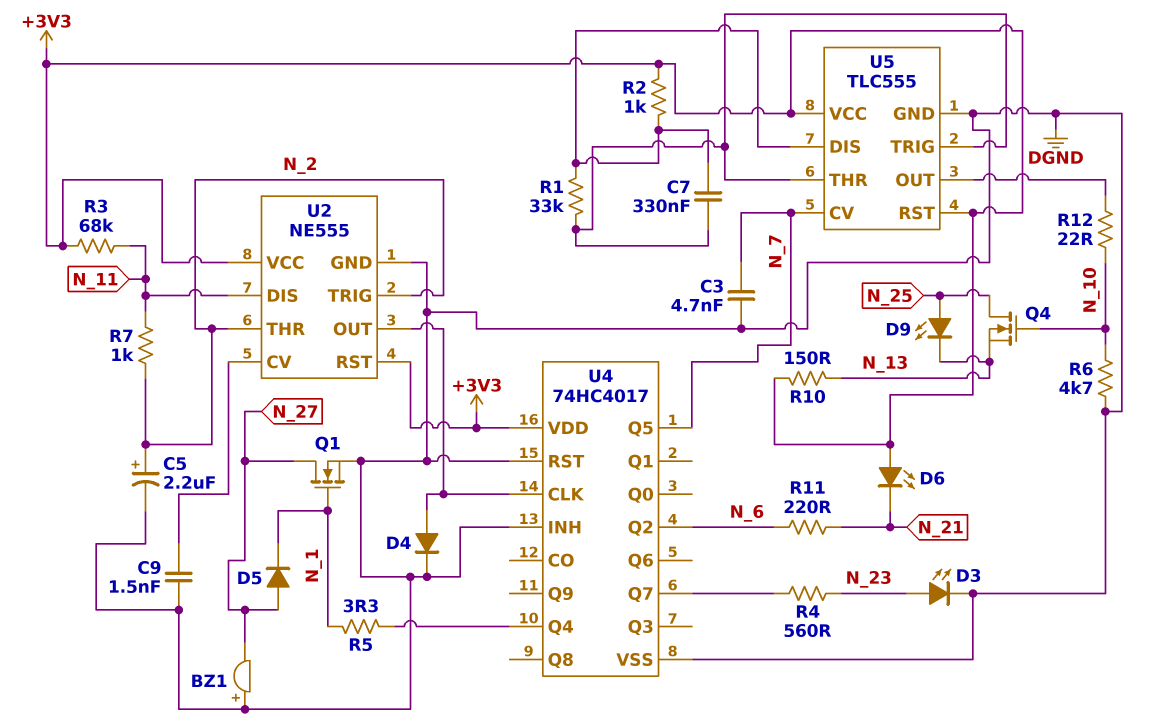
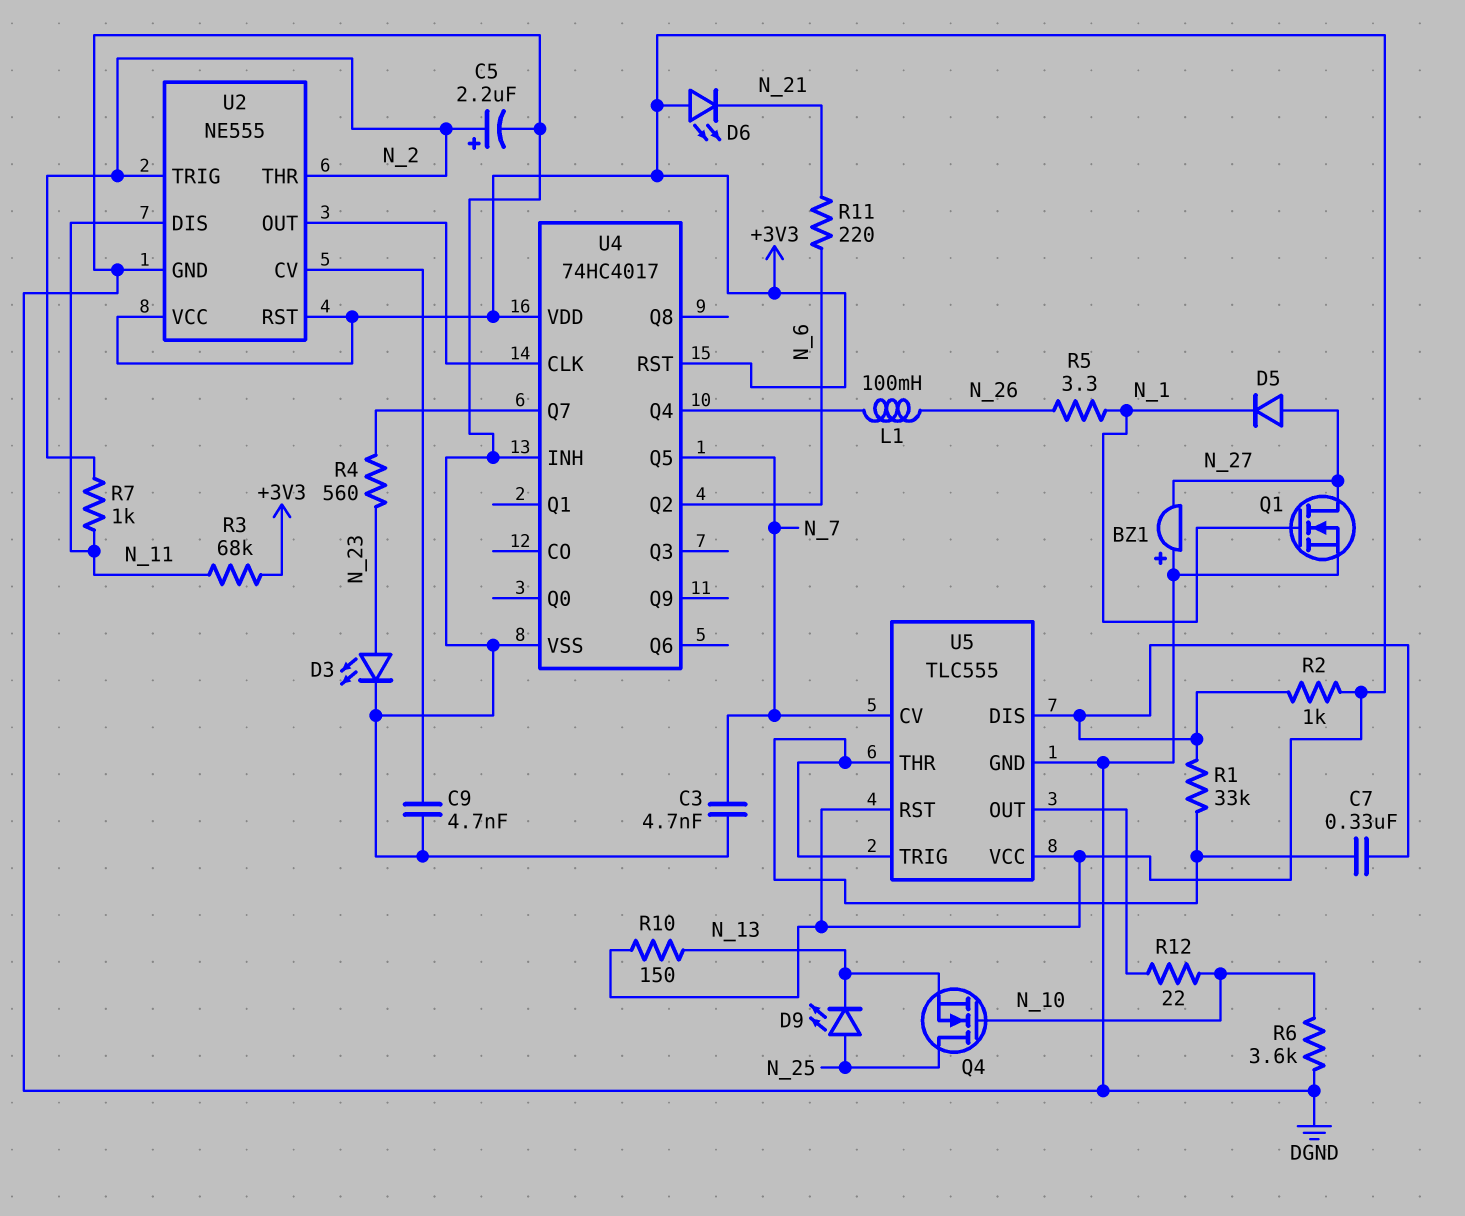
C9: 1.5nF (DGND, U2/CV) -> 4.7nF (DGND, U2/CV)
D4: diode (A U2/OUT, K DGND) -> none
L1: none -> 100mH (N_26, U4/Q4)
R5: 3.3 (N_1, U4/Q4) -> 3.3 (N_1, N_26)
R6: 4.7k (DGND, N_10) -> 3.6k (DGND, N_10)
U4 pin RST: DGND -> +3V3

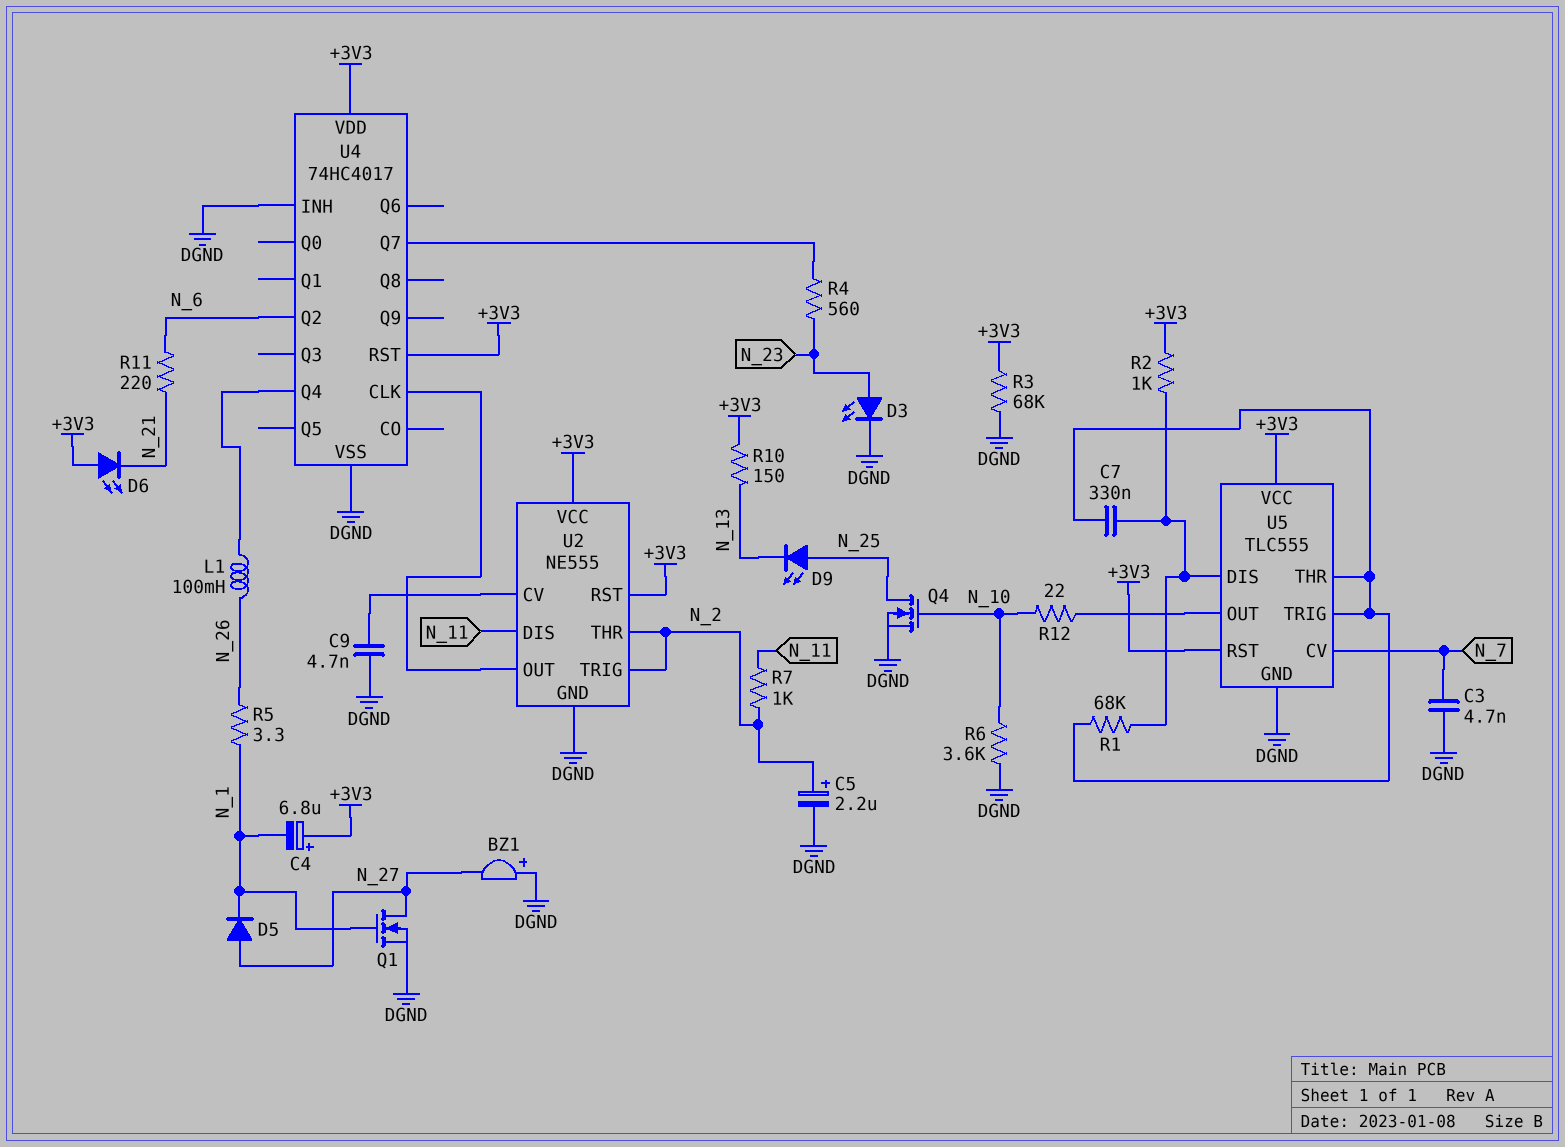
C4: none -> 6.8uF (plus +3V3, minus N_1)
Q4: NMOS (G N_10, D N_25, S N_13) -> NMOS (G N_10, D N_25, S DGND)
R1: 33k (U5/DIS, U5/THR) -> 68k (U5/DIS, U5/THR)
R3: 68k (+3V3, N_11) -> 68k (+3V3, DGND)
U4 pin Q5: N_7 -> none

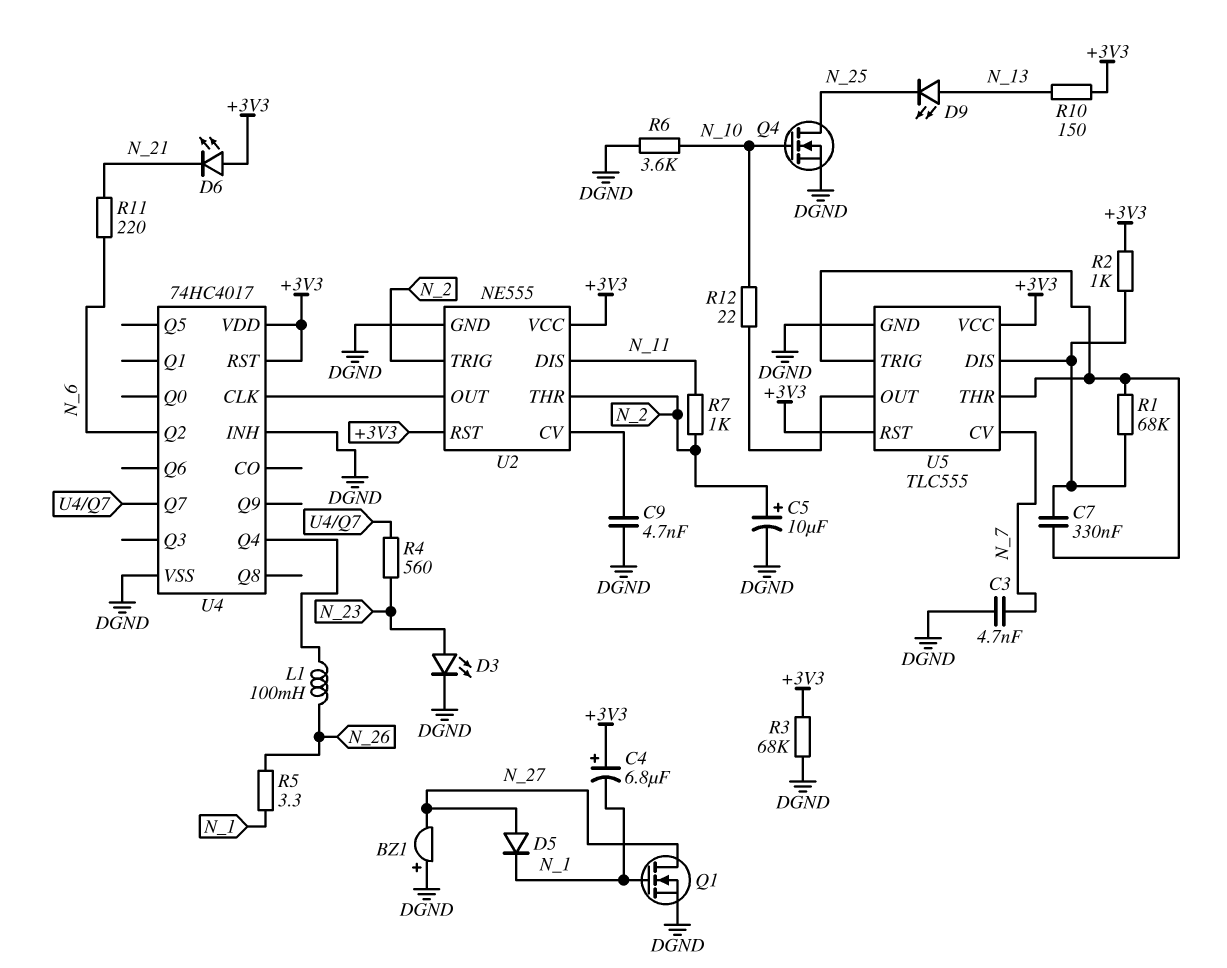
C5: 2.2uF (plus N_2, minus DGND) -> 10uF (plus N_2, minus DGND)
D9: LED (A N_25, K N_13) -> LED (A N_13, K N_25)

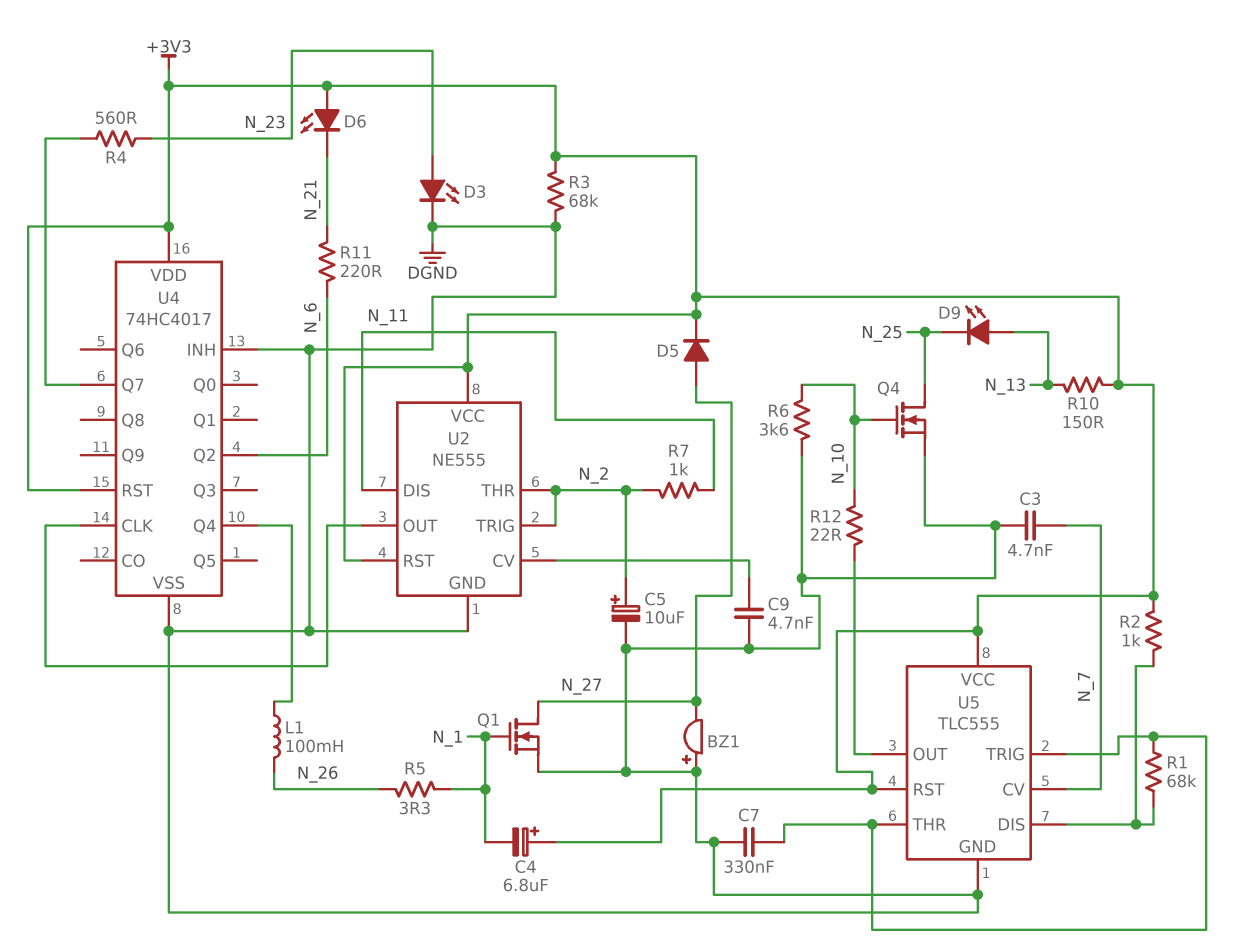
C7: 330nF (U5/DIS, U5/THR) -> 330nF (DGND, U5/THR)
D5: diode (A N_27, K N_1) -> diode (A N_27, K +3V3)

